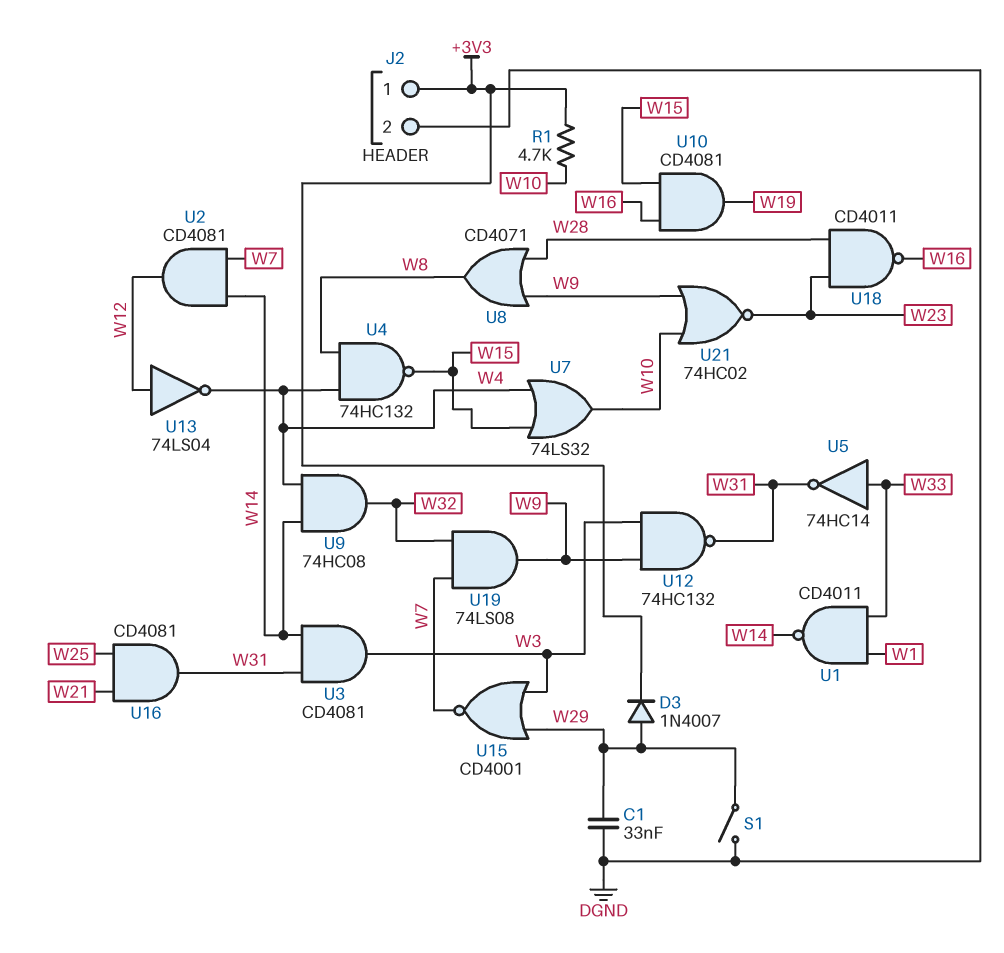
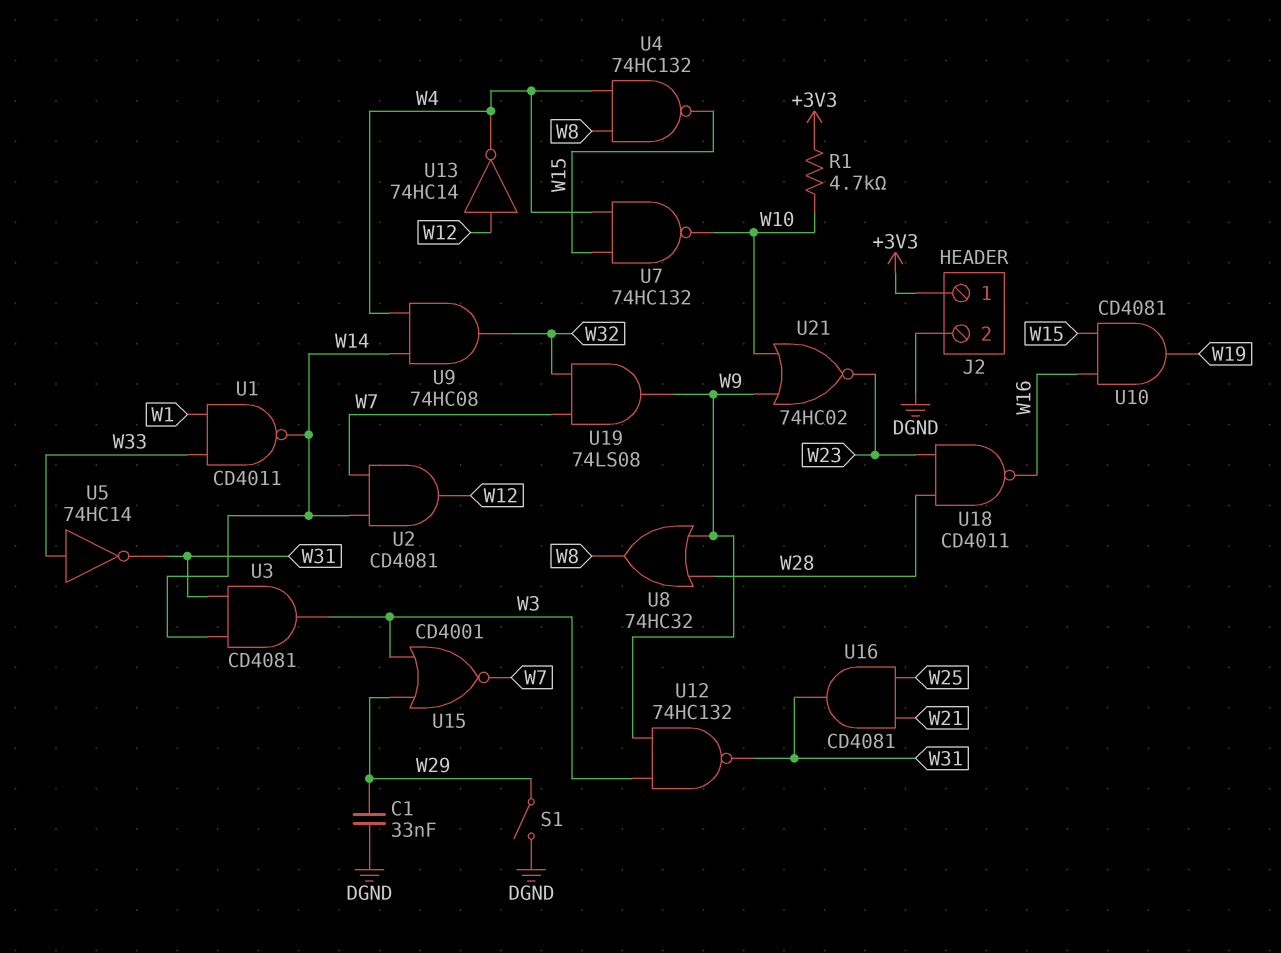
D3: diode 1N4007 (A W29, K +3V3) -> none
U7: OR 74LS32 (in W4, in W15, out W10) -> NAND 74HC132 (in W4, in W15, out W10)
U8: OR CD4071 (in W9, in W28, out W8) -> OR 74HC32 (in W9, in W28, out W8)
U13: NOT 74LS04 (in W12, out W4) -> NOT 74HC14 (in W12, out W4)

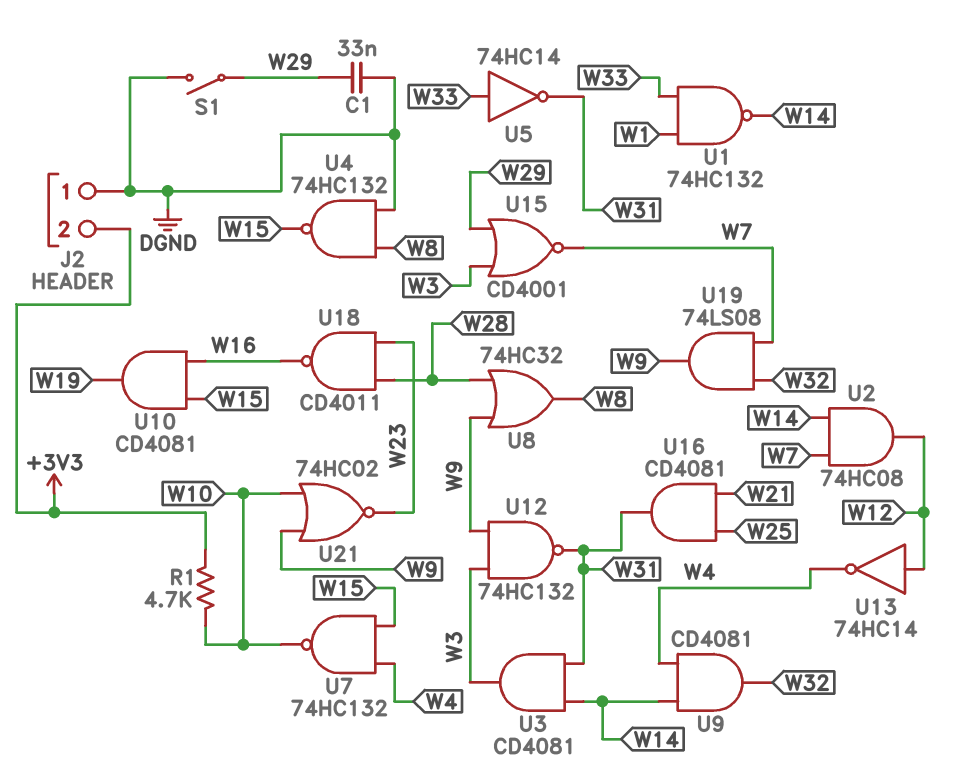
J2 pin 1: +3V3 -> DGND
J2 pin 2: DGND -> +3V3
U1: NAND CD4011 (in W1, in W33, out W14) -> NAND 74HC132 (in W1, in W33, out W14)
U2: AND CD4081 (in W7, in W14, out W12) -> AND 74HC08 (in W7, in W14, out W12)
U4: NAND 74HC132 (in W4, in W8, out W15) -> NAND 74HC132 (in DGND, in W8, out W15)
U9: AND 74HC08 (in W4, in W14, out W32) -> AND CD4081 (in W4, in W14, out W32)

